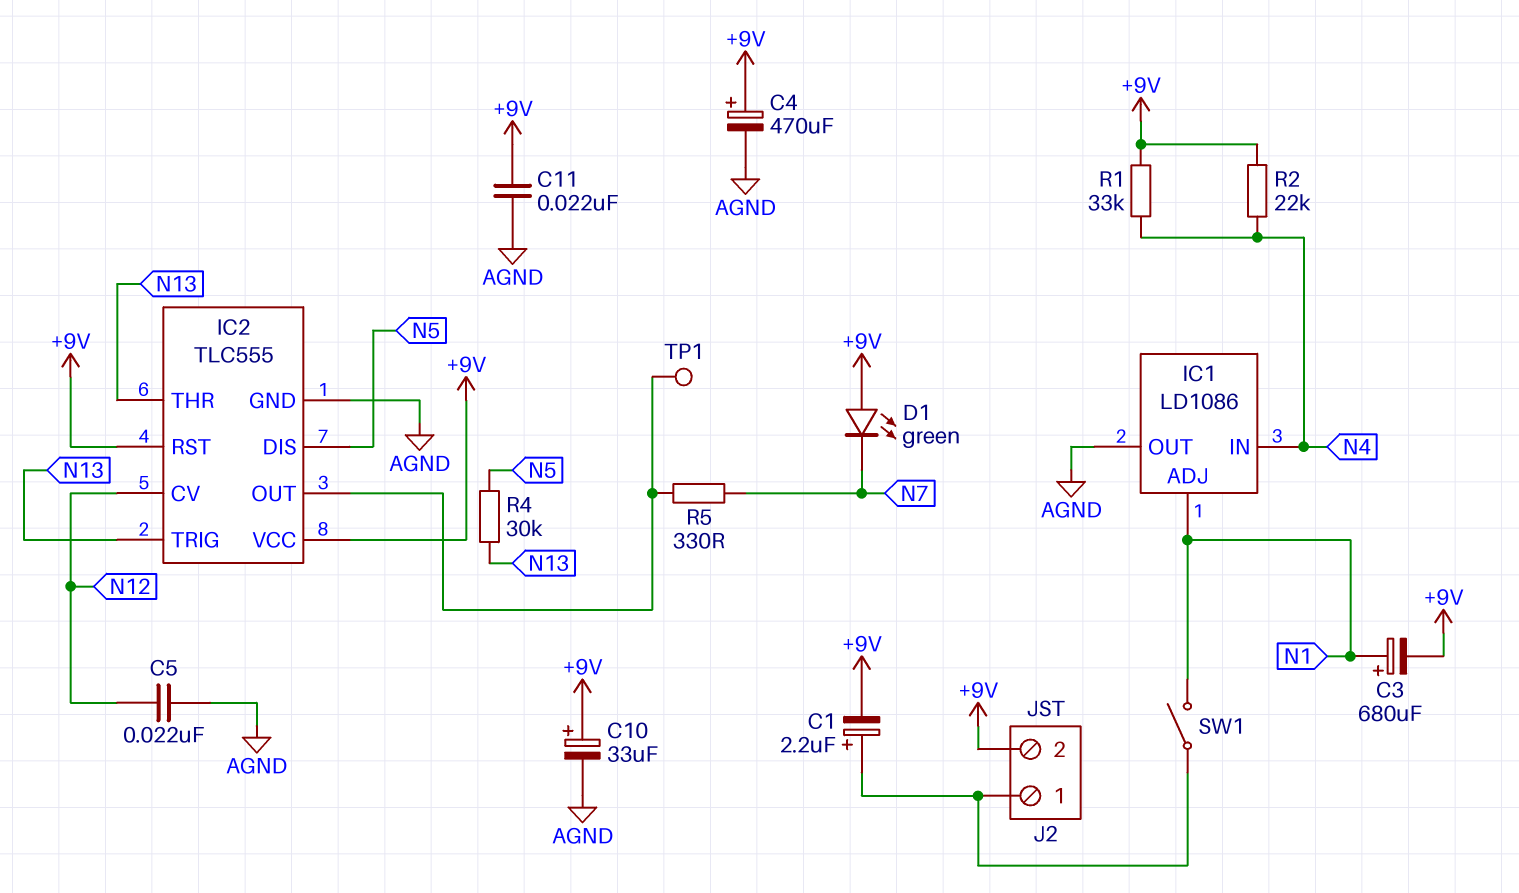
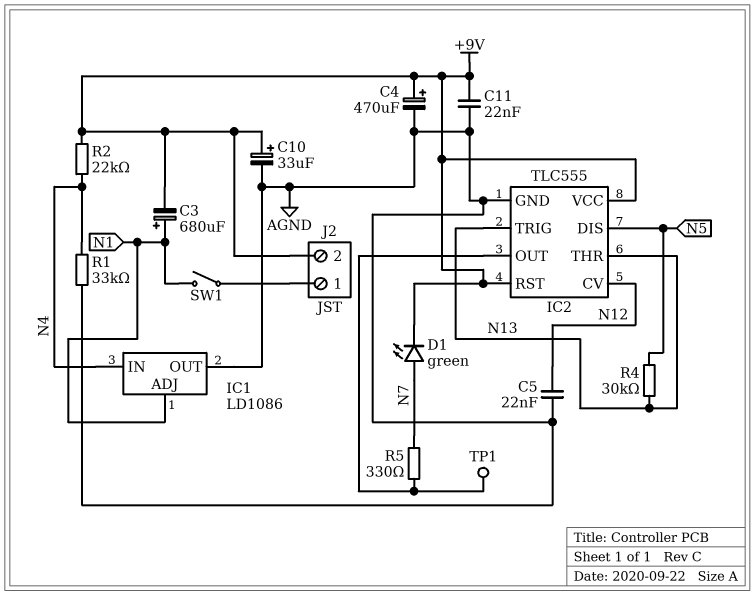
C1: 2.2uF (plus J2/1, minus +9V) -> none
D1: LED green (A +9V, K N7) -> LED green (A N7, K +9V)
R1: 33k (+9V, N4) -> 33k (AGND, N4)

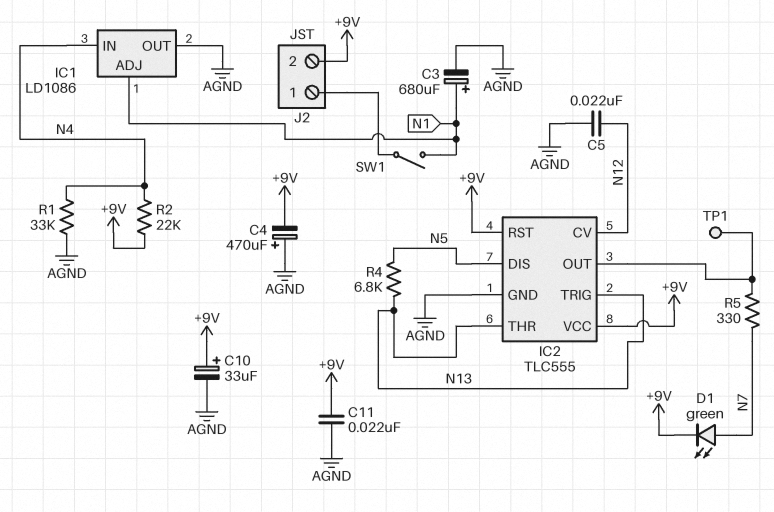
C3: 680uF (plus N1, minus +9V) -> 680uF (plus N1, minus AGND)
C4: 470uF (plus +9V, minus AGND) -> 470uF (plus AGND, minus +9V)
R4: 30k (N5, N13) -> 6.8k (N5, N13)

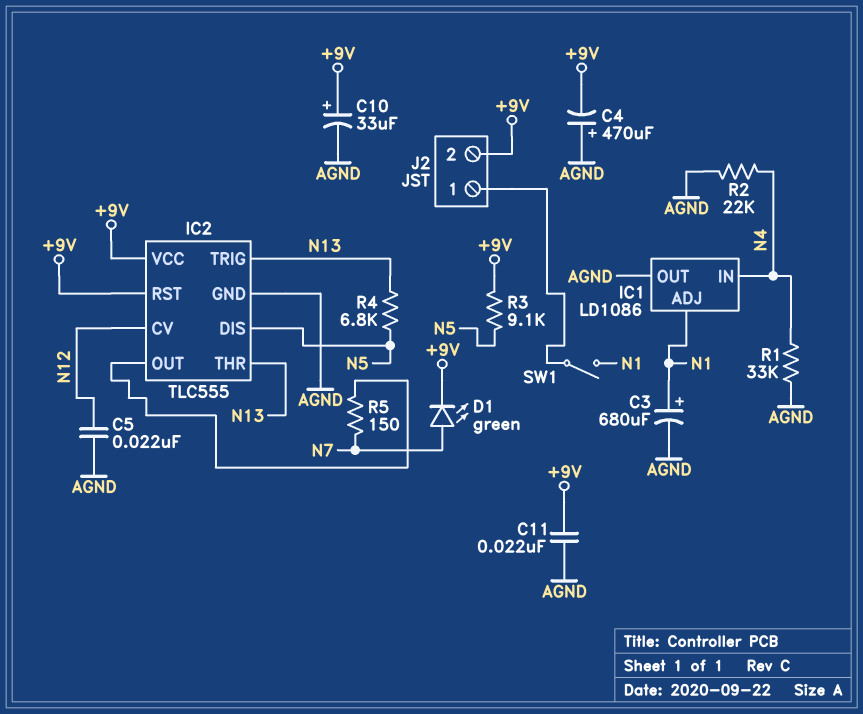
R2: 22k (+9V, N4) -> 22k (AGND, N4)
R3: none -> 9.1k (+9V, N5)
R5: 330 (IC2/OUT, N7) -> 150 (IC2/OUT, N7)
TP1: test point (IC2/OUT) -> none

